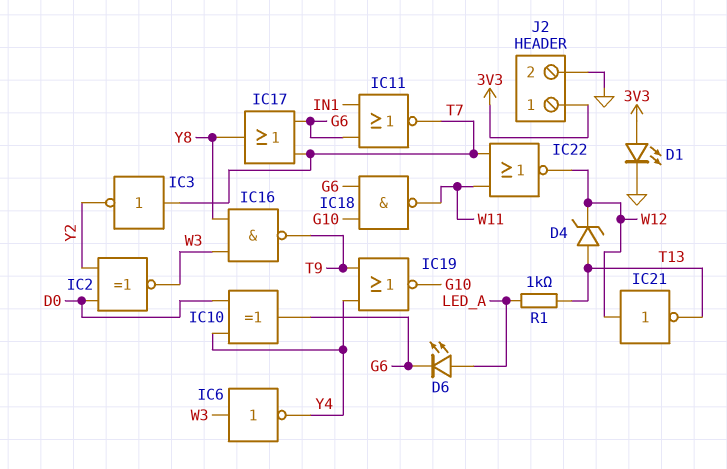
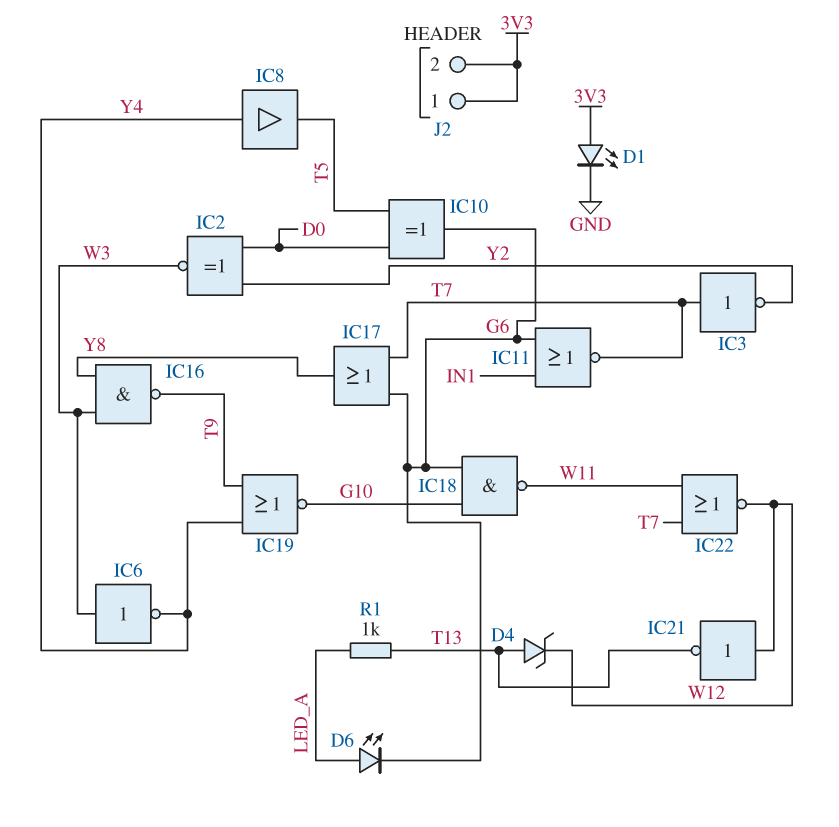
IC8: none -> buffer (in Y4, out T5)
IC10: XOR (in D0, in Y4, out G6) -> XOR (in D0, in T5, out G6)
J2 pin 2: GND -> 3V3

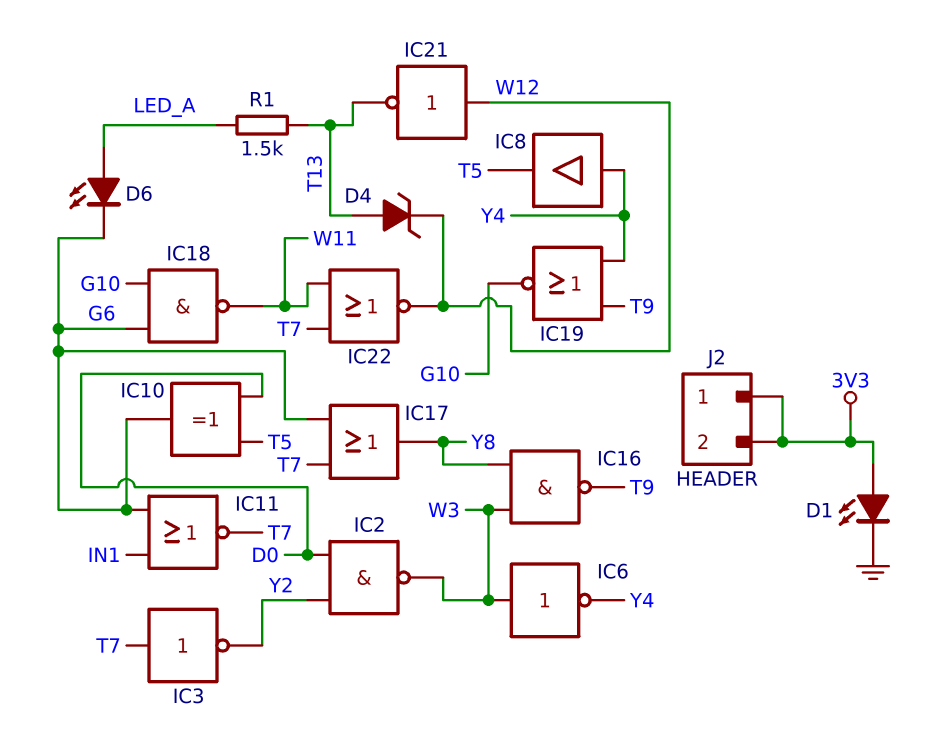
IC2: XNOR (in D0, in Y2, out W3) -> NAND (in D0, in Y2, out W3)
R1: 1k (LED_A, T13) -> 1.5k (LED_A, T13)

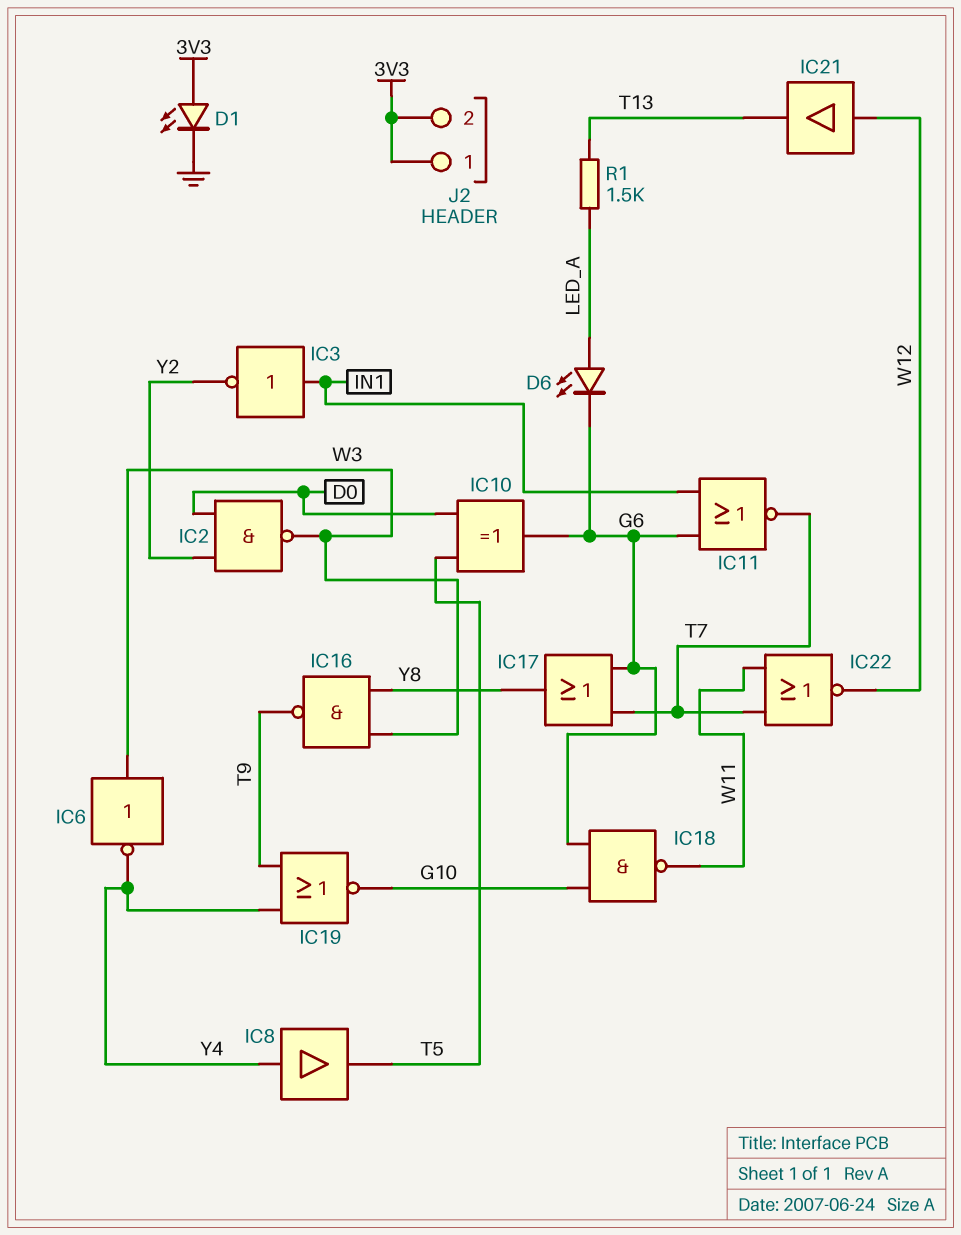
D4: zener (A T13, K W12) -> none
IC3: NOT (in T7, out Y2) -> NOT (in IN1, out Y2)
IC21: NOT (in W12, out T13) -> buffer (in W12, out T13)

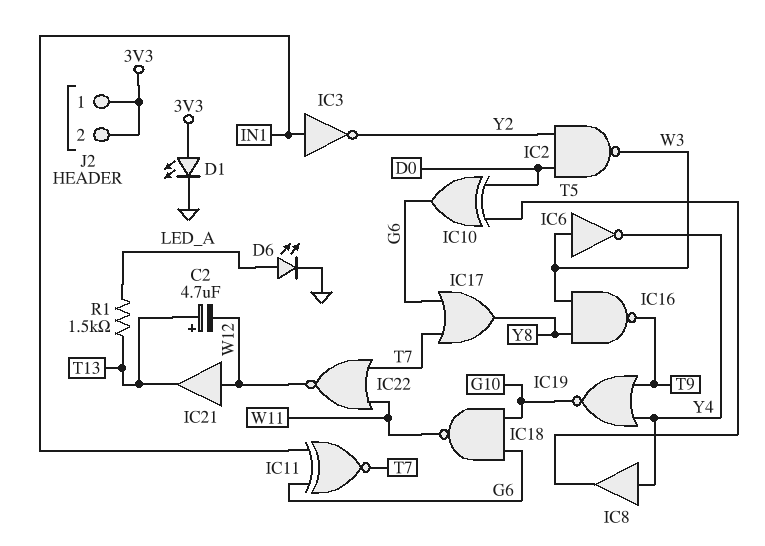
C2: none -> 4.7uF (plus T13, minus W12)
D6: LED (A LED_A, K G6) -> LED (A LED_A, K GND)
IC11: NOR (in G6, in IN1, out T7) -> XNOR (in G6, in IN1, out T7)

